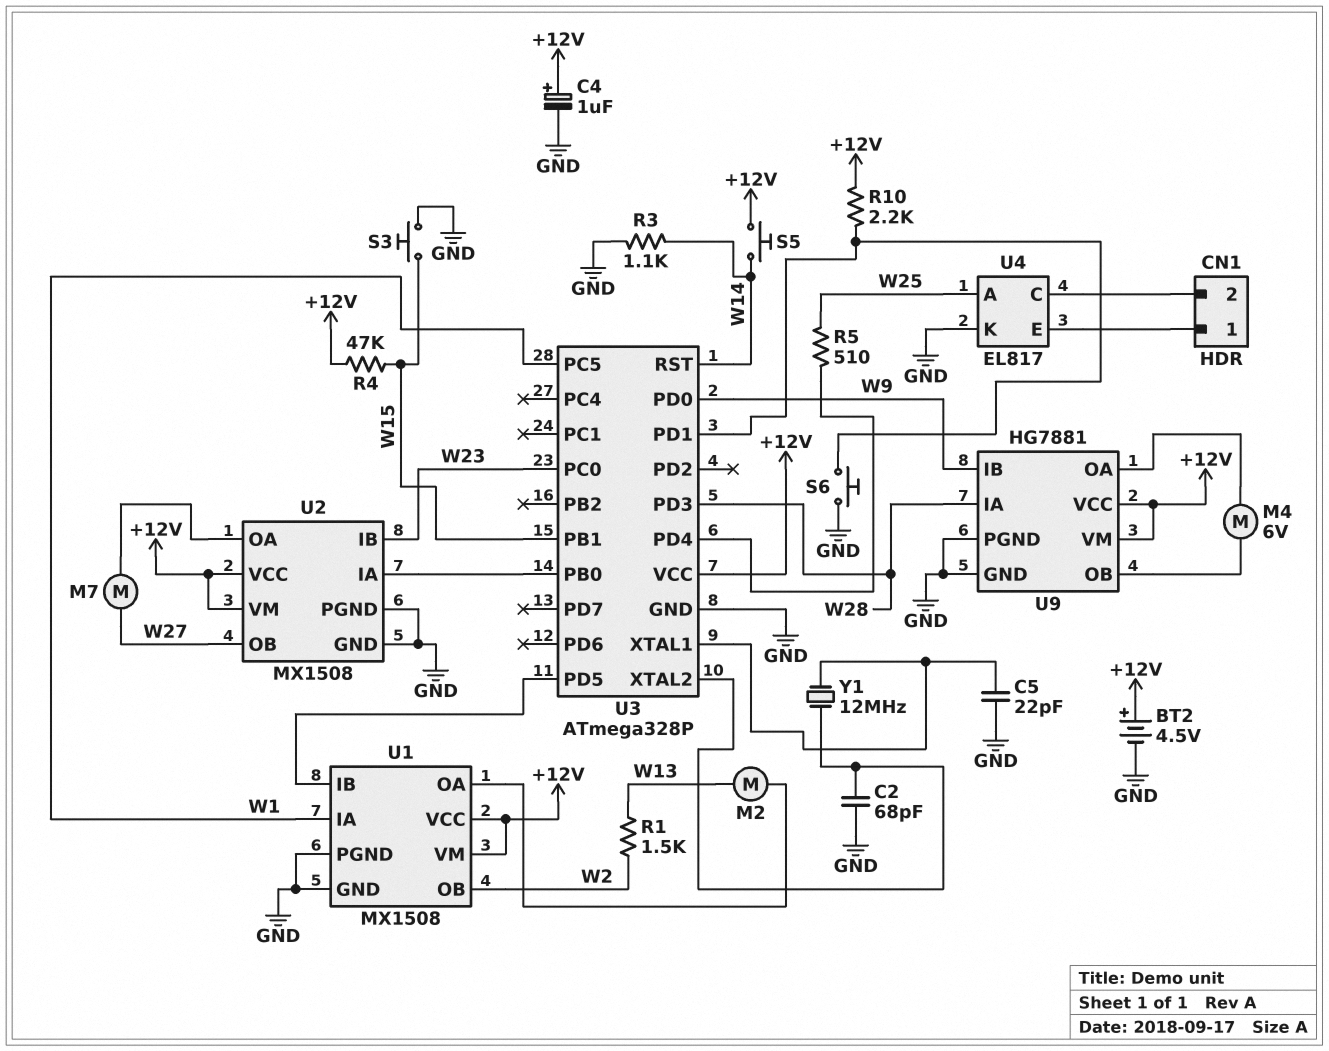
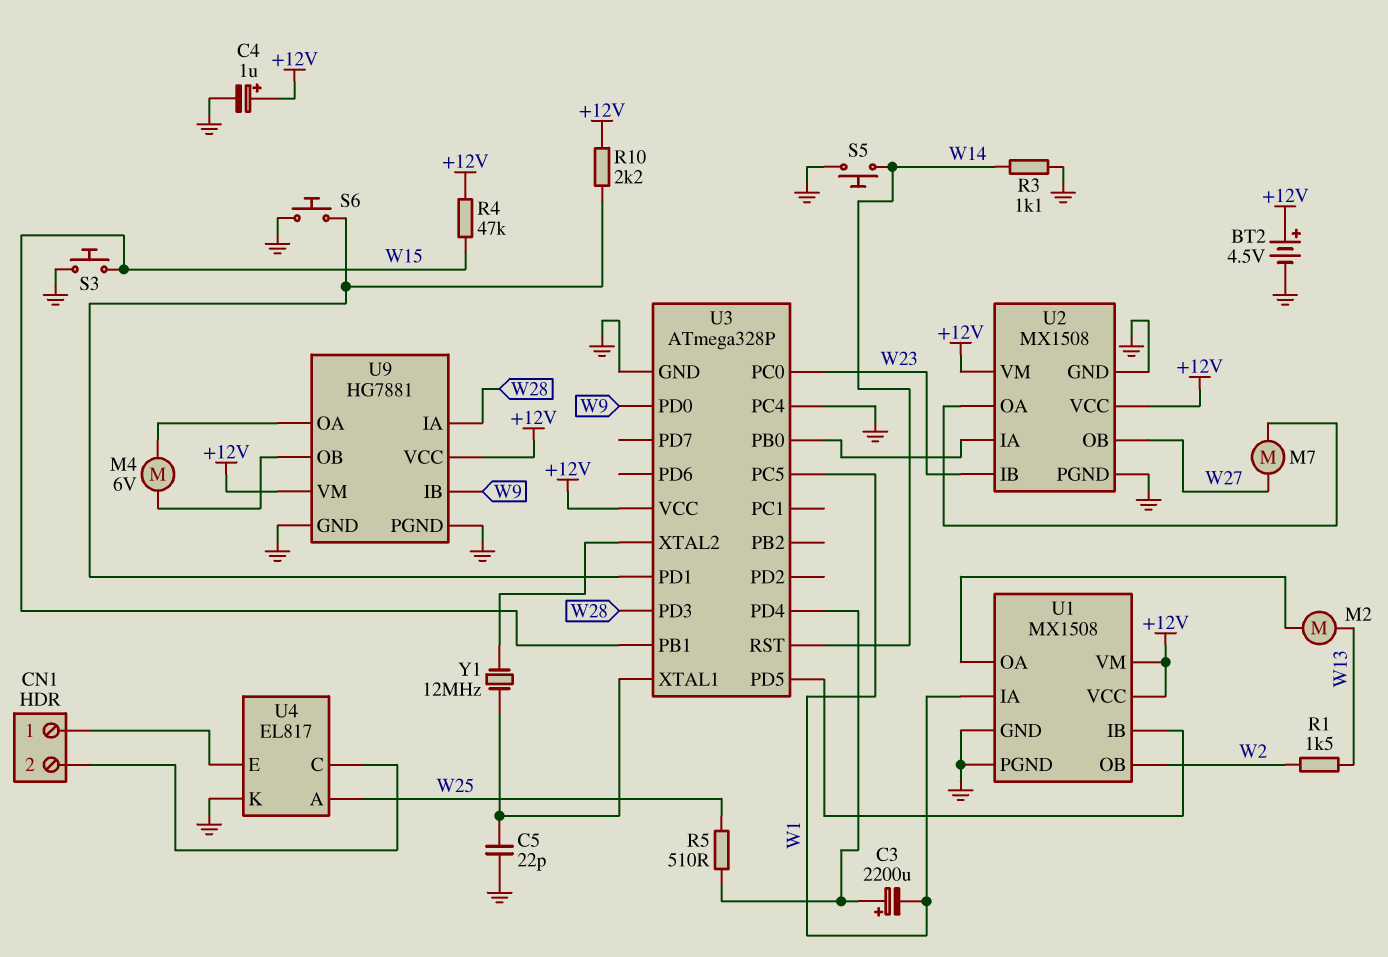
C2: 68pF (GND, U3/XTAL2) -> none
C3: none -> 2200uF (plus U3/PD4, minus W1)
S5: button (+12V, W14) -> button (GND, W14)
U3 pin PC4: none -> GND

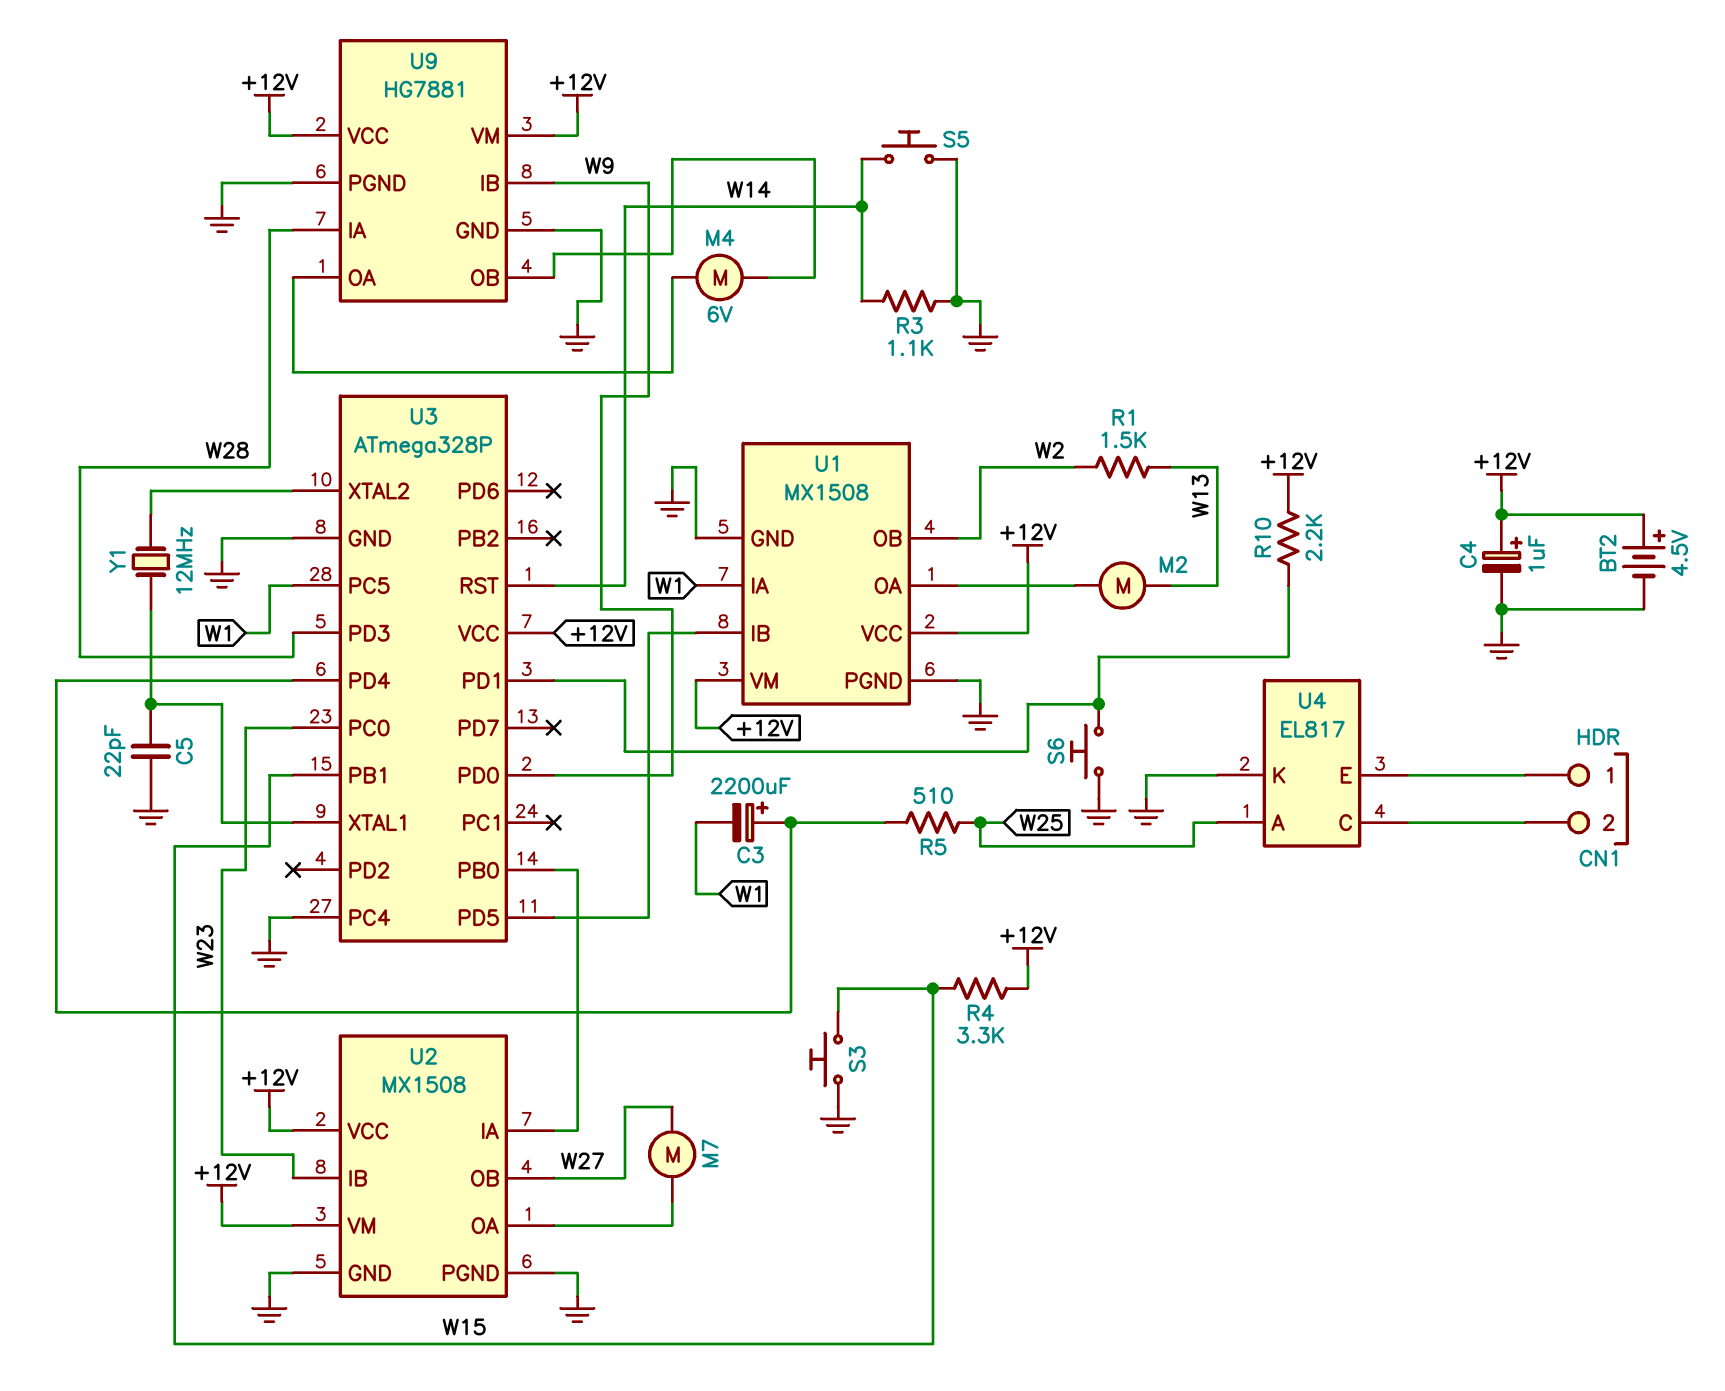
R4: 47k (+12V, W15) -> 3.3k (+12V, W15)

